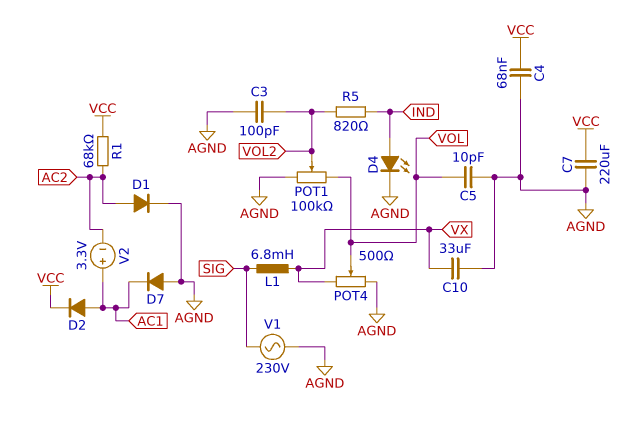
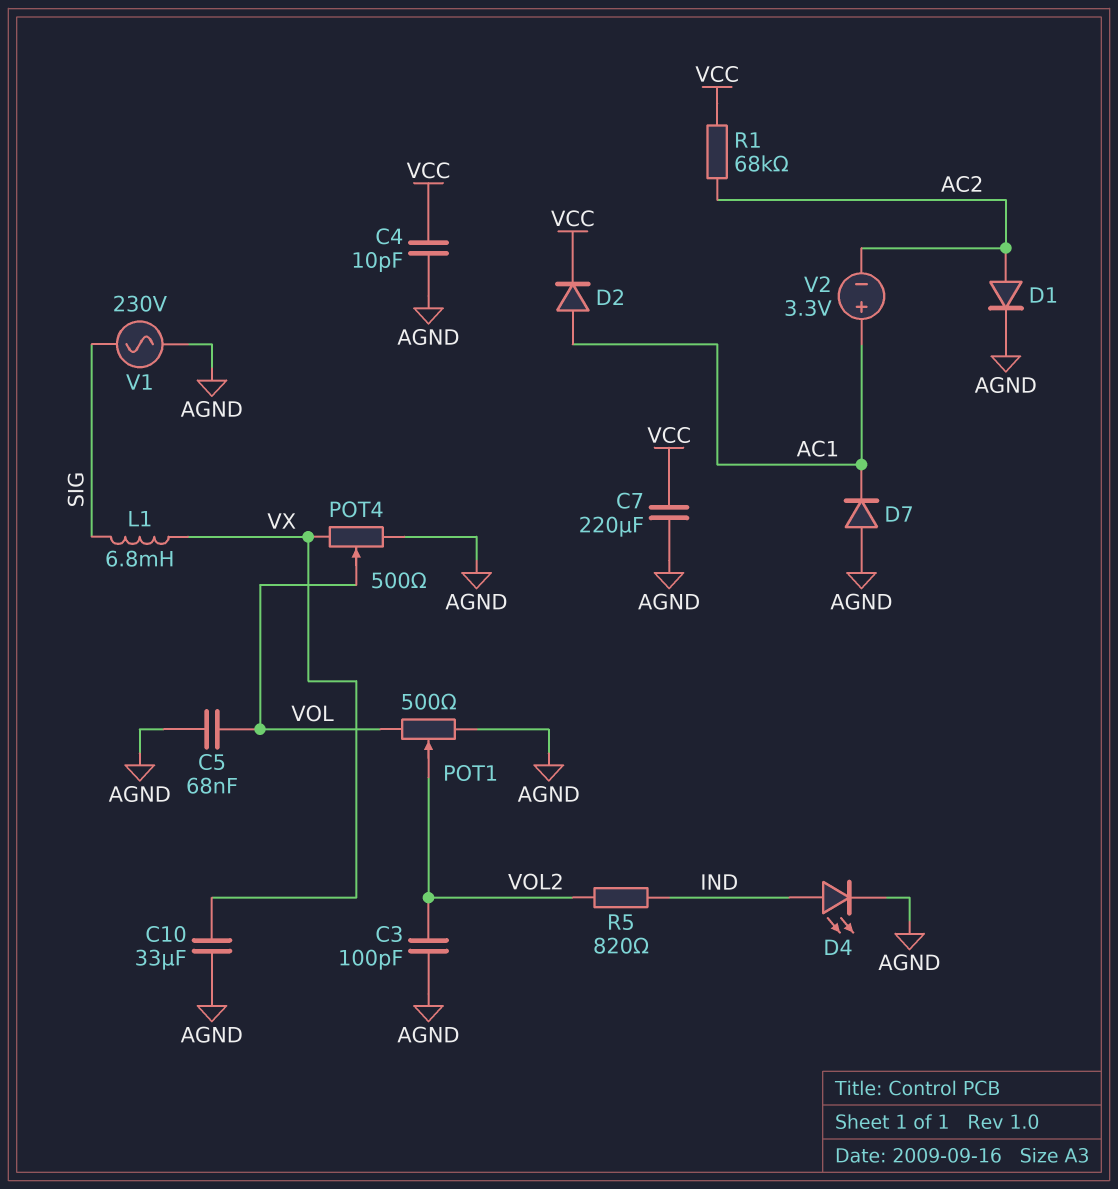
C4: 68nF (AGND, VCC) -> 10pF (AGND, VCC)
C5: 10pF (AGND, VOL) -> 68nF (AGND, VOL)
POT1: 100k (AGND, VOL, wiper VOL2) -> 500 (AGND, VOL, wiper VOL2)

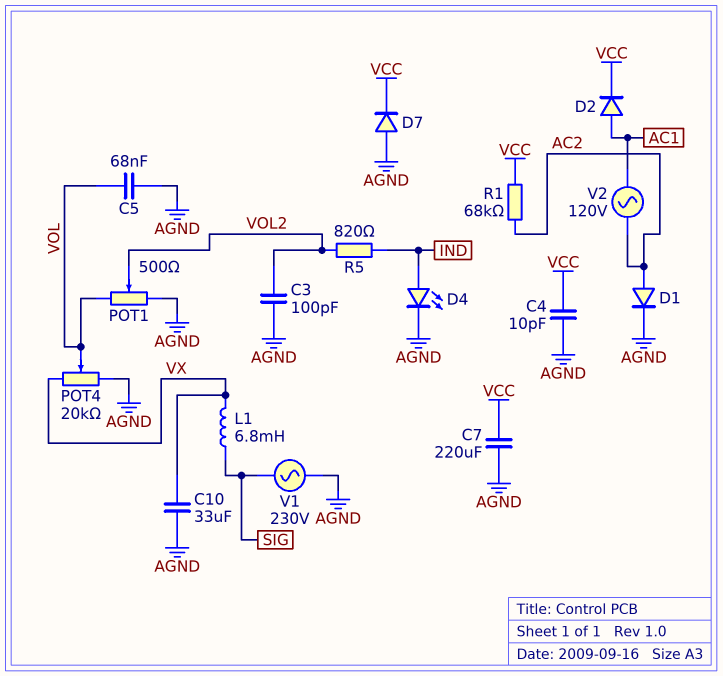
D7: diode (A AGND, K AC1) -> diode (A AGND, K VCC)
POT4: 500 (AGND, VX, wiper VOL) -> 20k (AGND, VX, wiper VOL)
V2: 3.3V (plus AC1, minus AC2) -> AC 120V (AC1, AC2)

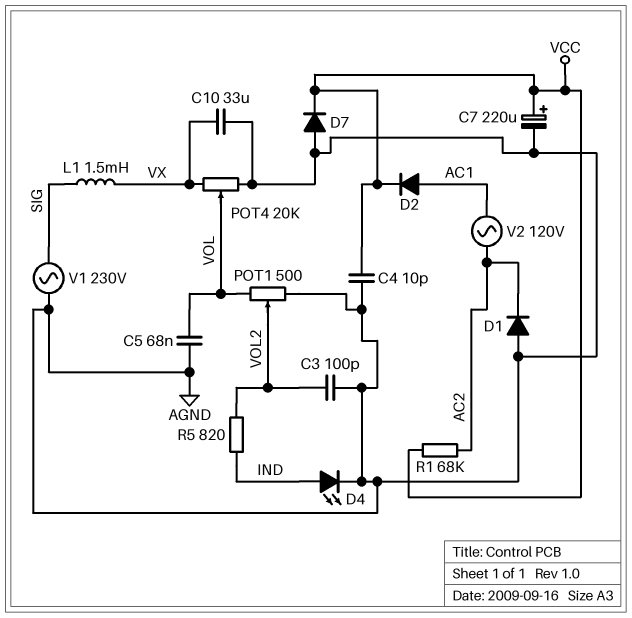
C7: 220uF (AGND, VCC) -> 220uF (plus VCC, minus AGND)
D1: diode (A AC2, K AGND) -> diode (A AGND, K AC2)
L1: 6.8mH (SIG, VX) -> 1.5mH (SIG, VX)

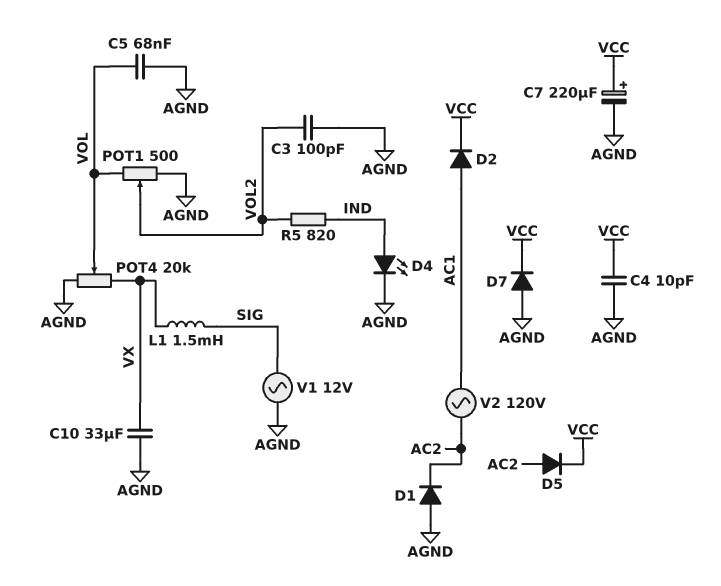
D5: none -> diode (A AC2, K VCC)
R1: 68k (AC2, VCC) -> none
V1: AC 230V (AGND, SIG) -> AC 12V (AGND, SIG)

